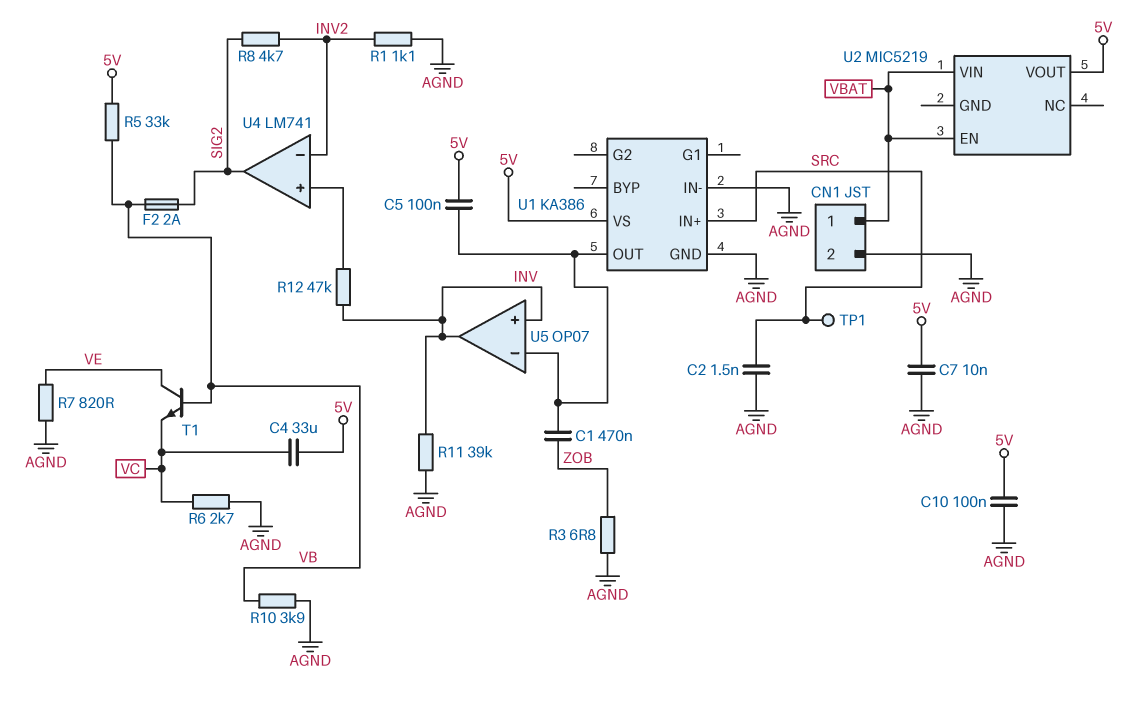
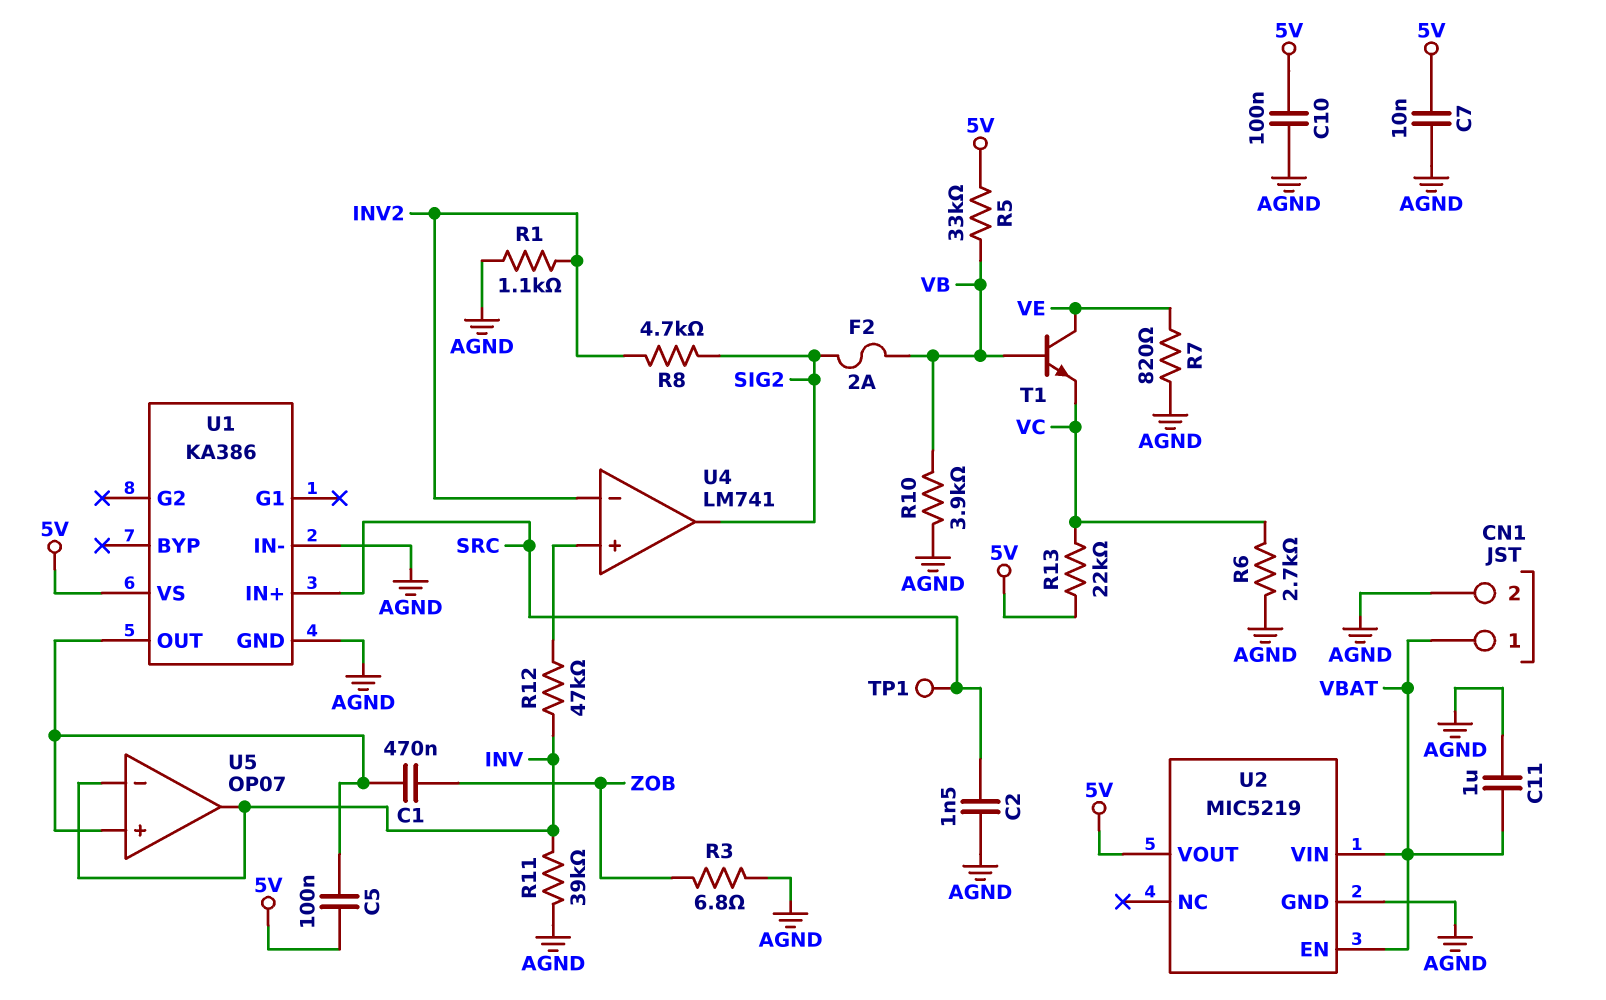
C4: 33uF (5V, VC) -> none
C11: none -> 1uF (AGND, VBAT)
R13: none -> 22k (5V, VC)
U2 pin GND: none -> AGND
U5 pin in+: INV -> U1/OUT
U5 pin in-: U1/OUT -> INV

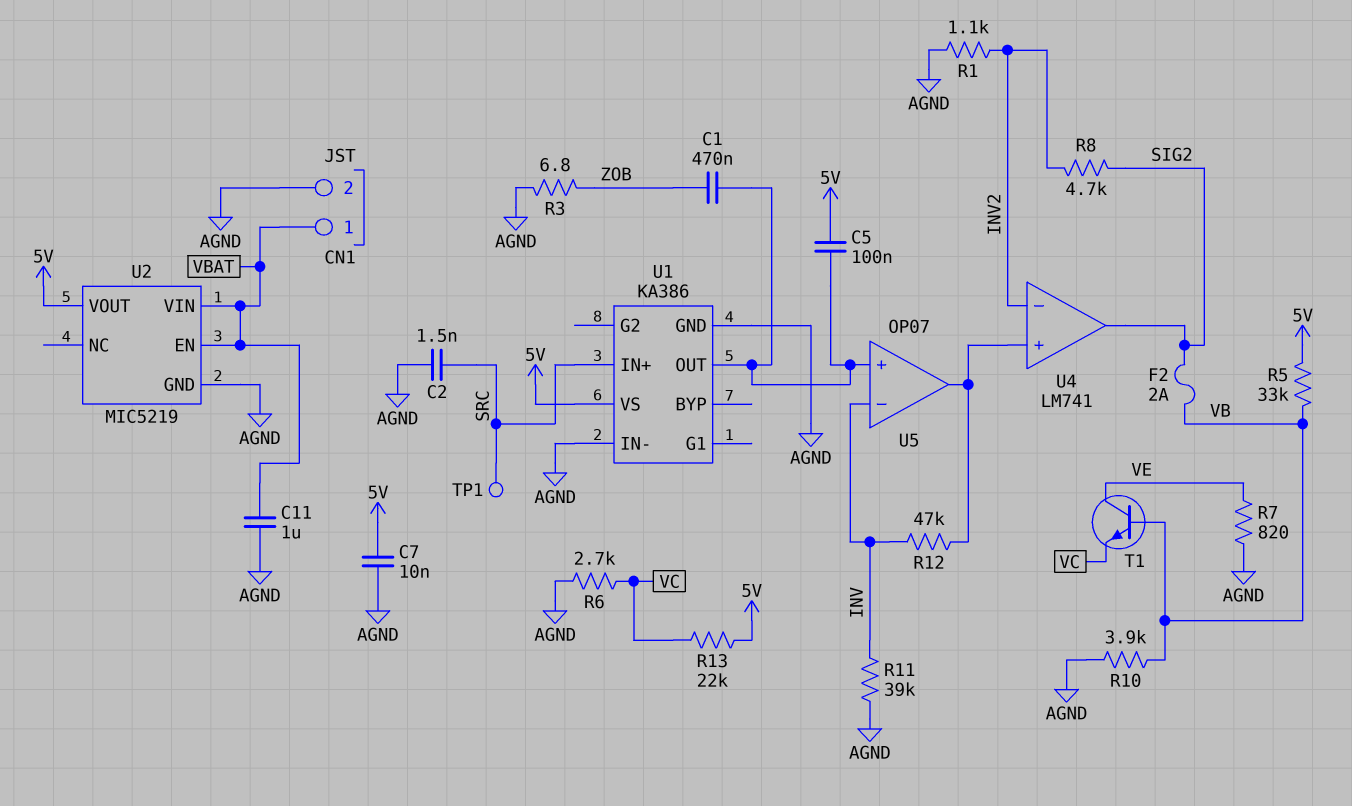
C10: 100nF (5V, AGND) -> none
U5 pin out: INV -> U4/in+

